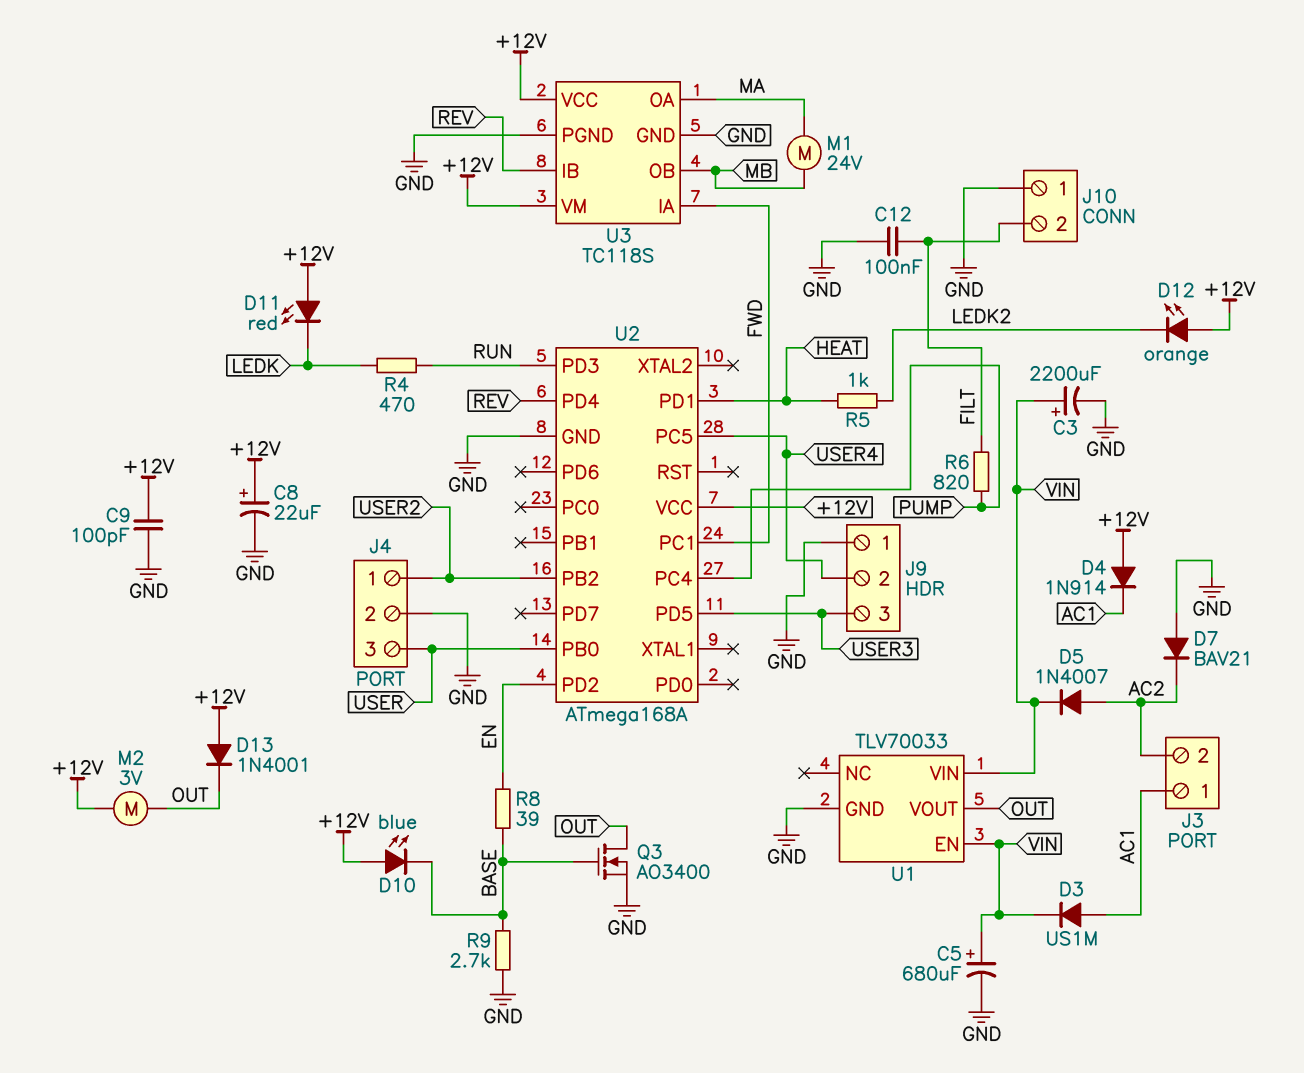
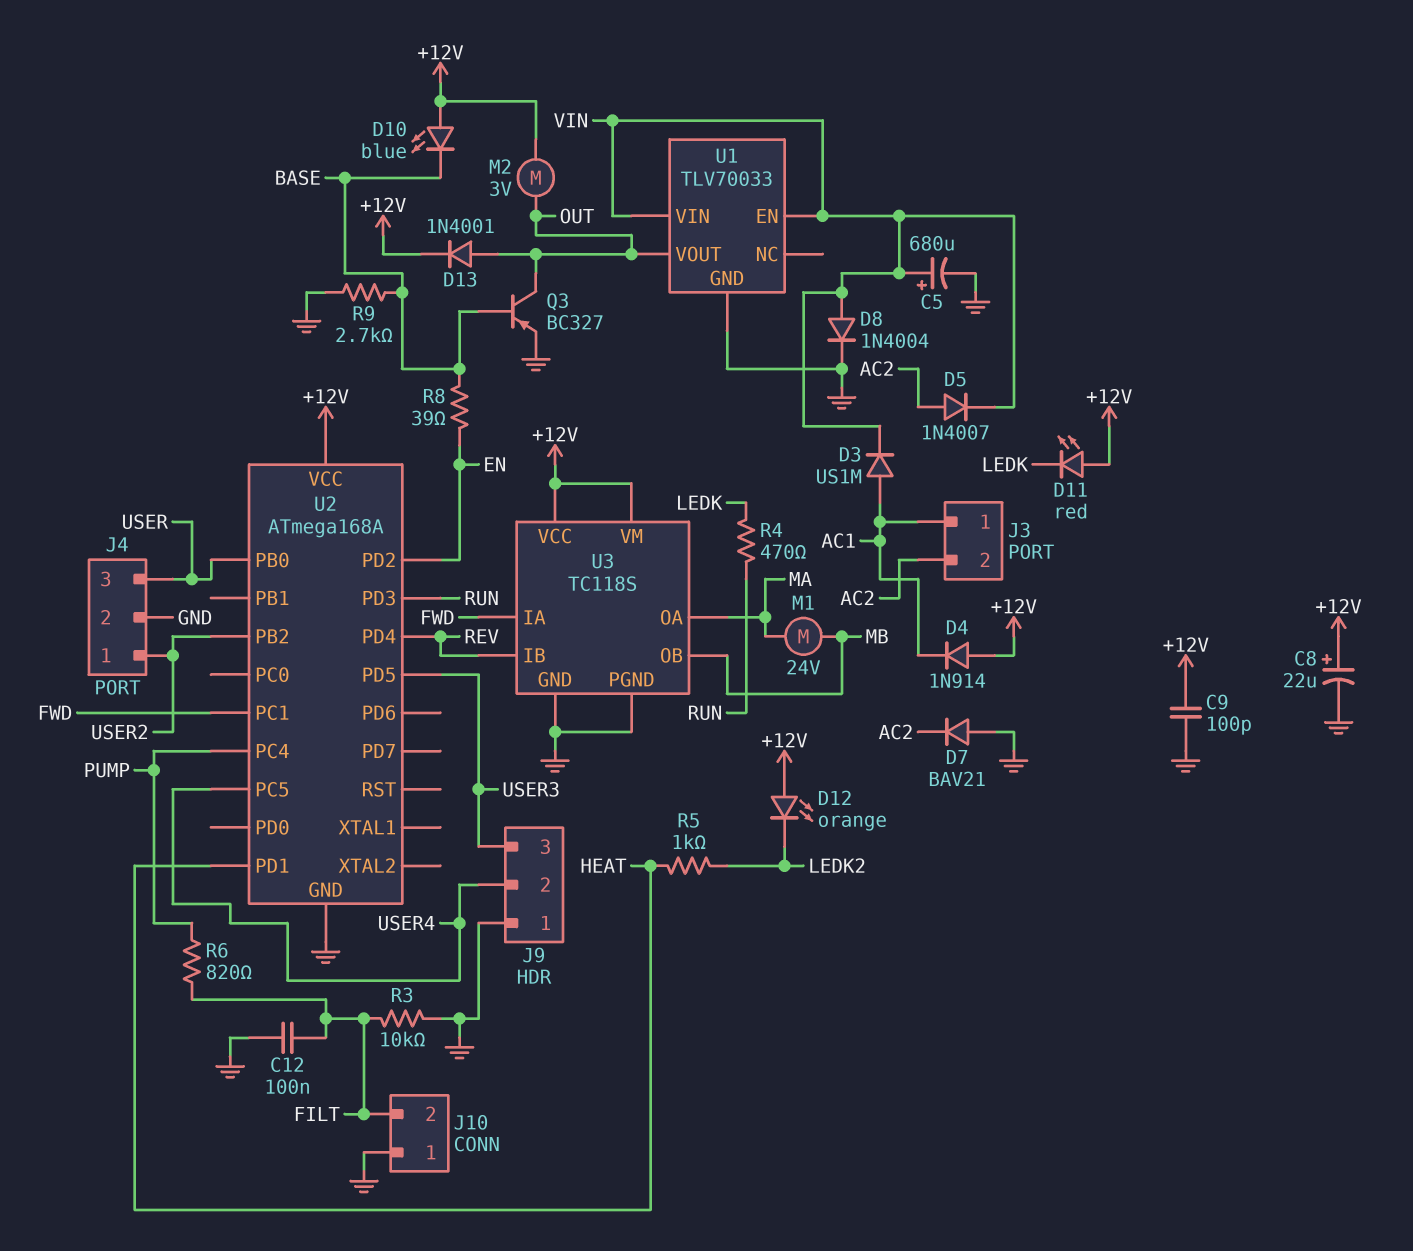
C3: 2200uF (plus VIN, minus GND) -> none
D8: none -> diode 1N4004 (A VIN, K GND)
D13: diode 1N4001 (A +12V, K OUT) -> diode 1N4001 (A OUT, K +12V)
Q3: NMOS AO3400 (G BASE, D OUT, S GND) -> PNP BC327 (B BASE, C OUT, E GND)
R3: none -> 10k (FILT, GND)

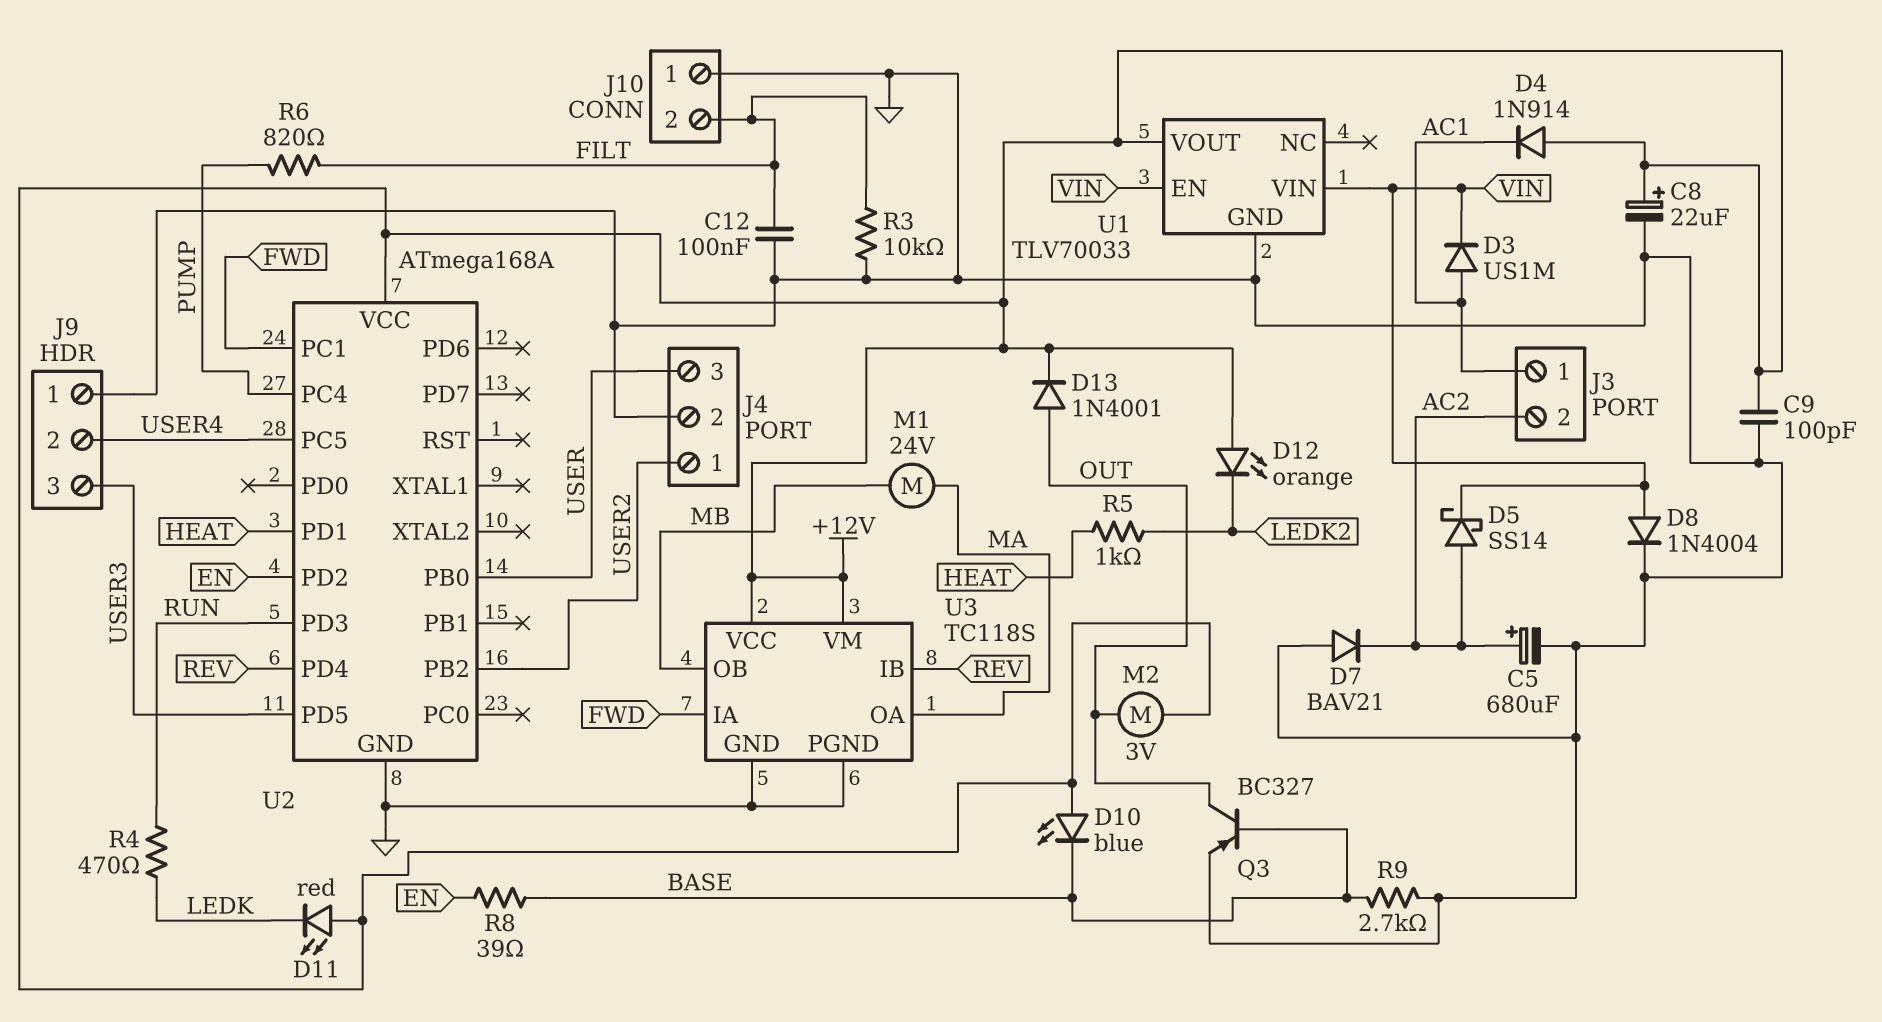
C5: 680uF (plus VIN, minus GND) -> 680uF (plus AC2, minus GND)
D5: diode 1N4007 (A AC2, K VIN) -> schottky SS14 (A AC2, K VIN)
U1 pin VOUT: OUT -> +12V

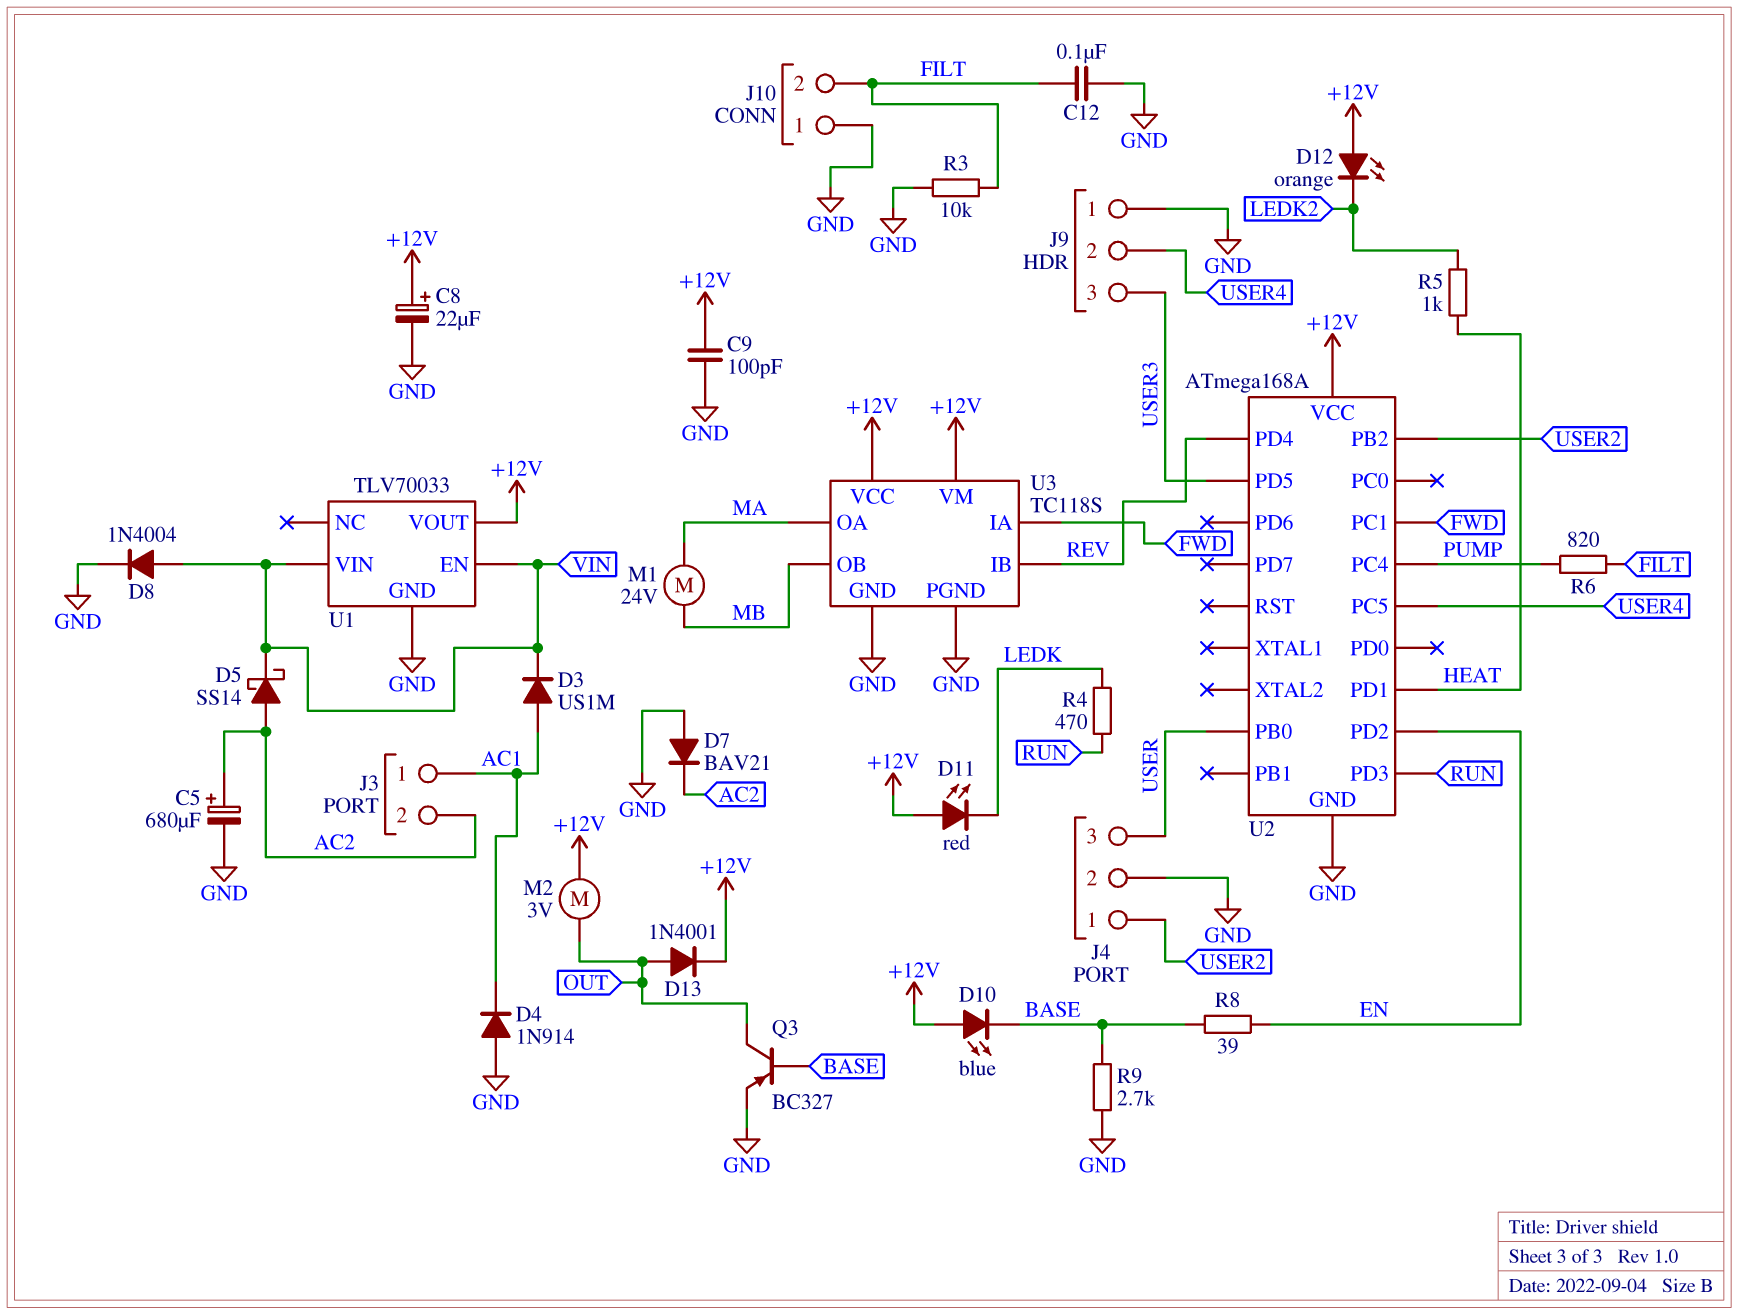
D4: diode 1N914 (A +12V, K AC1) -> diode 1N914 (A GND, K AC1)

